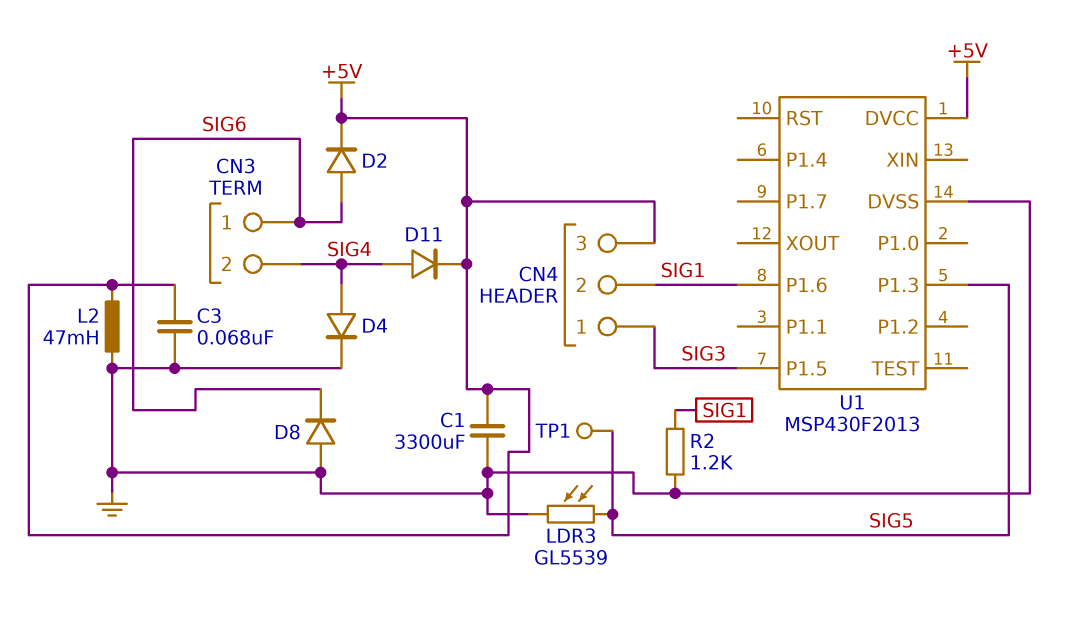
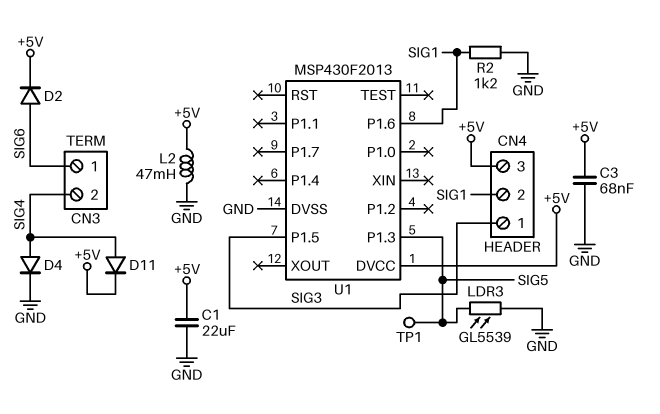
C1: 3300uF (+5V, GND) -> 22uF (+5V, GND)
D8: diode (A GND, K SIG6) -> none

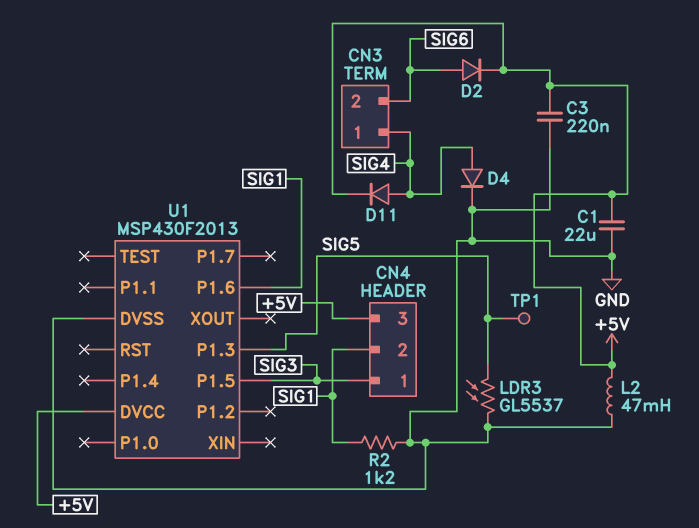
C3: 68nF (+5V, GND) -> 220nF (+5V, GND)
CN3 pin 1: SIG6 -> SIG4
CN3 pin 2: SIG4 -> SIG6
LDR3: GL5539 (GND, SIG5) -> GL5537 (GND, SIG5)

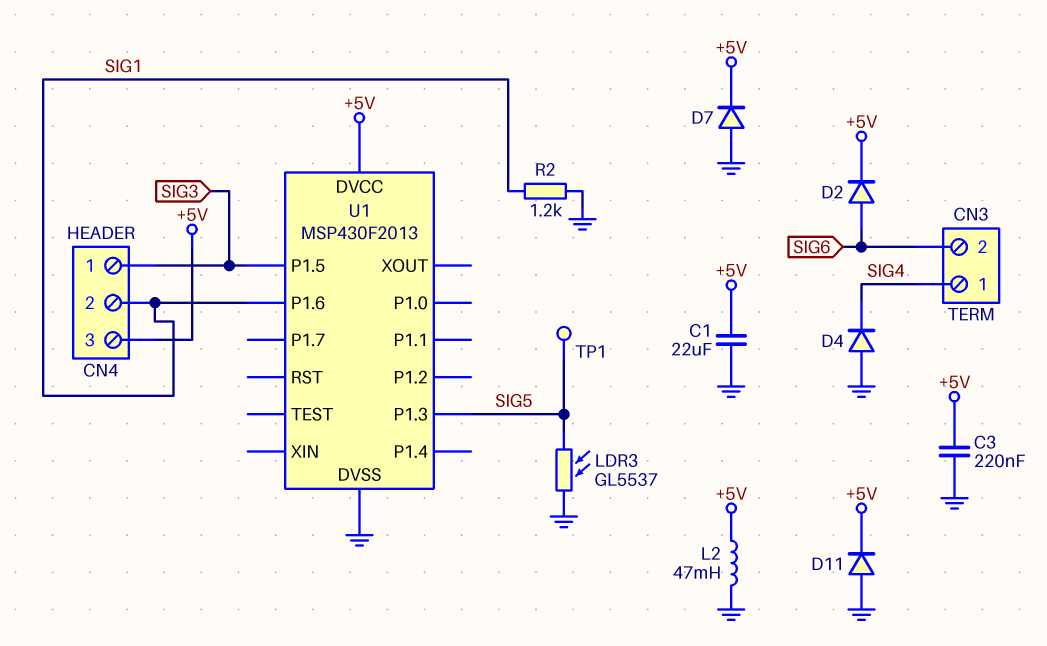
D4: diode (A SIG4, K GND) -> diode (A GND, K SIG4)
D7: none -> diode (A GND, K +5V)
D11: diode (A SIG4, K +5V) -> diode (A GND, K +5V)

